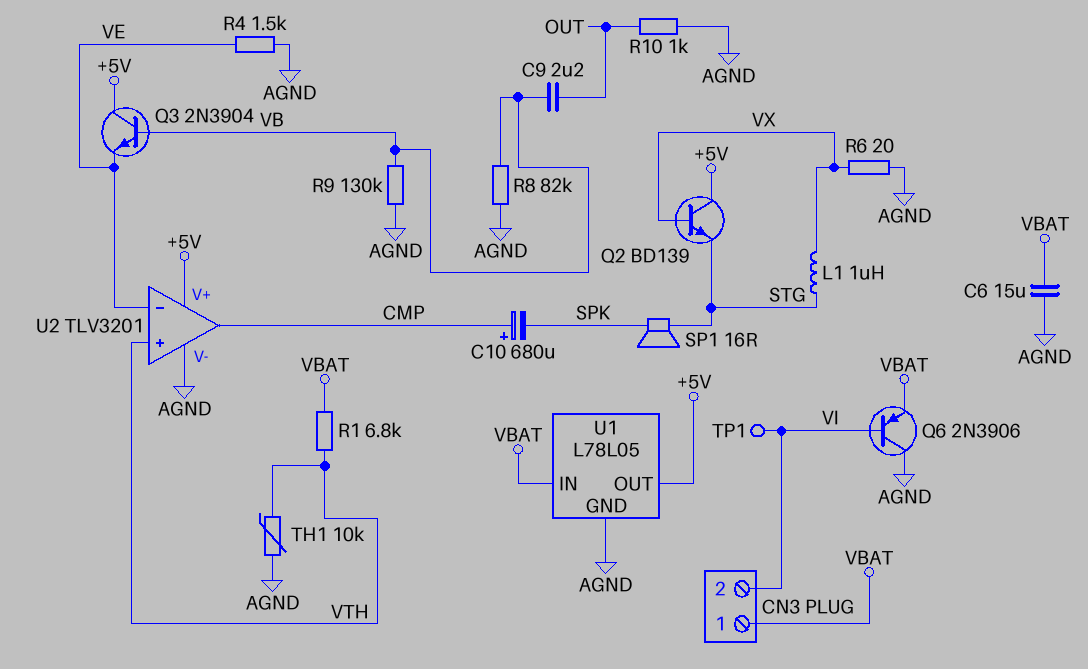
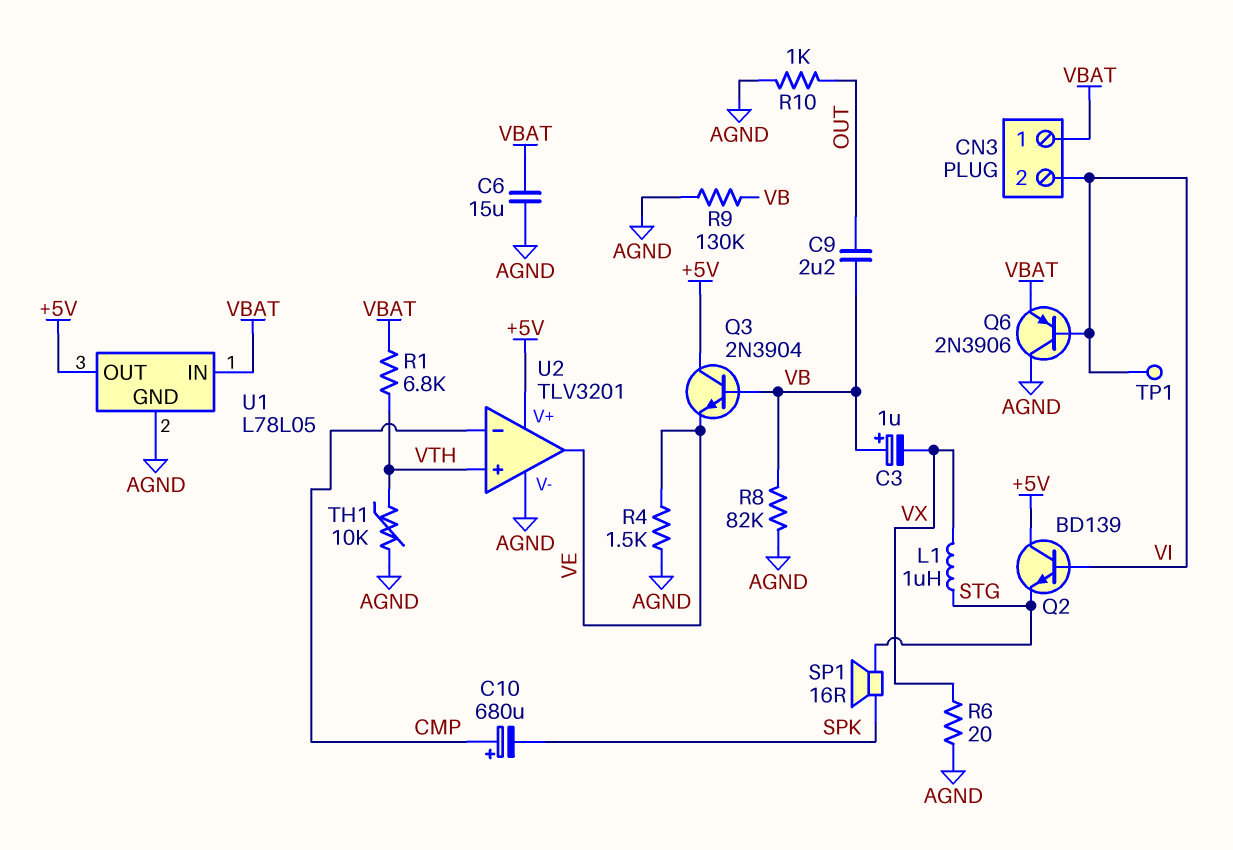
C3: none -> 1uF (plus VB, minus VX)
Q2: NPN BD139 (B VX, C +5V, E STG) -> NPN BD139 (B VI, C +5V, E STG)
U2 pin in-: VE -> CMP
U2 pin out: CMP -> VE

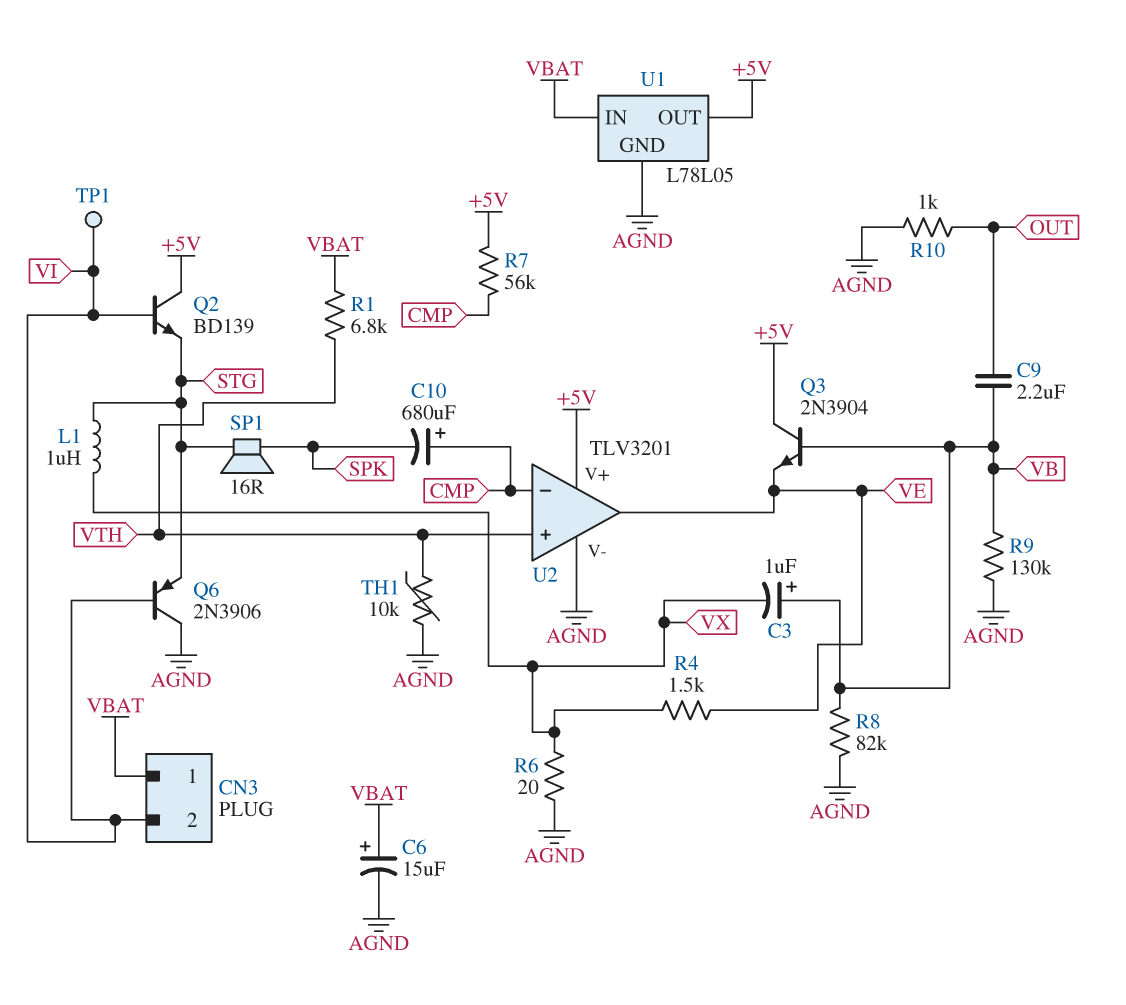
C6: 15uF (AGND, VBAT) -> 15uF (plus VBAT, minus AGND)
Q6: PNP 2N3906 (B VI, C AGND, E VBAT) -> PNP 2N3906 (B VI, C AGND, E STG)
R4: 1.5k (AGND, VE) -> 1.5k (VE, VX)
R7: none -> 56k (+5V, CMP)

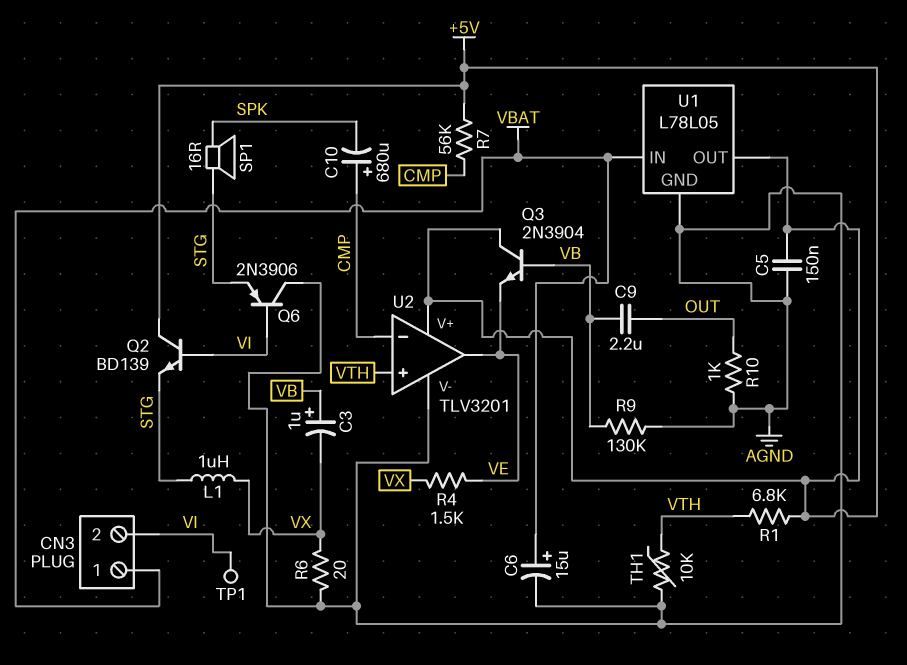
C5: none -> 150nF (+5V, AGND)
R1: 6.8k (VBAT, VTH) -> 6.8k (+5V, VTH)
R8: 82k (AGND, VB) -> none

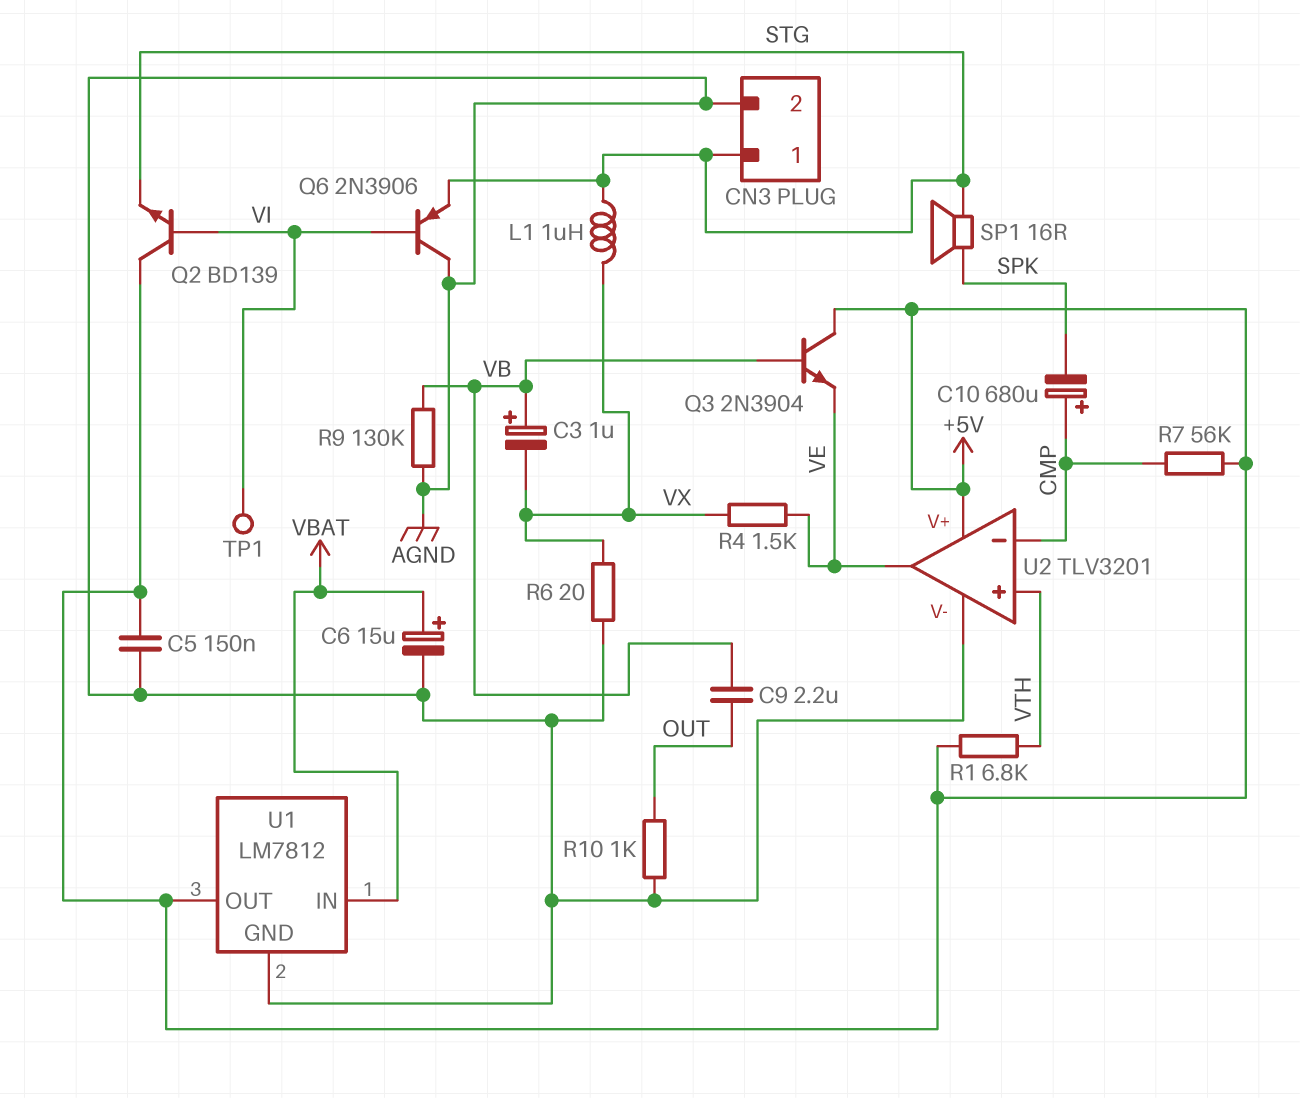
CN3 pin 1: VBAT -> STG
CN3 pin 2: VI -> AGND
TH1: 10k (AGND, VTH) -> none
U1: L78L05 -> LM7812

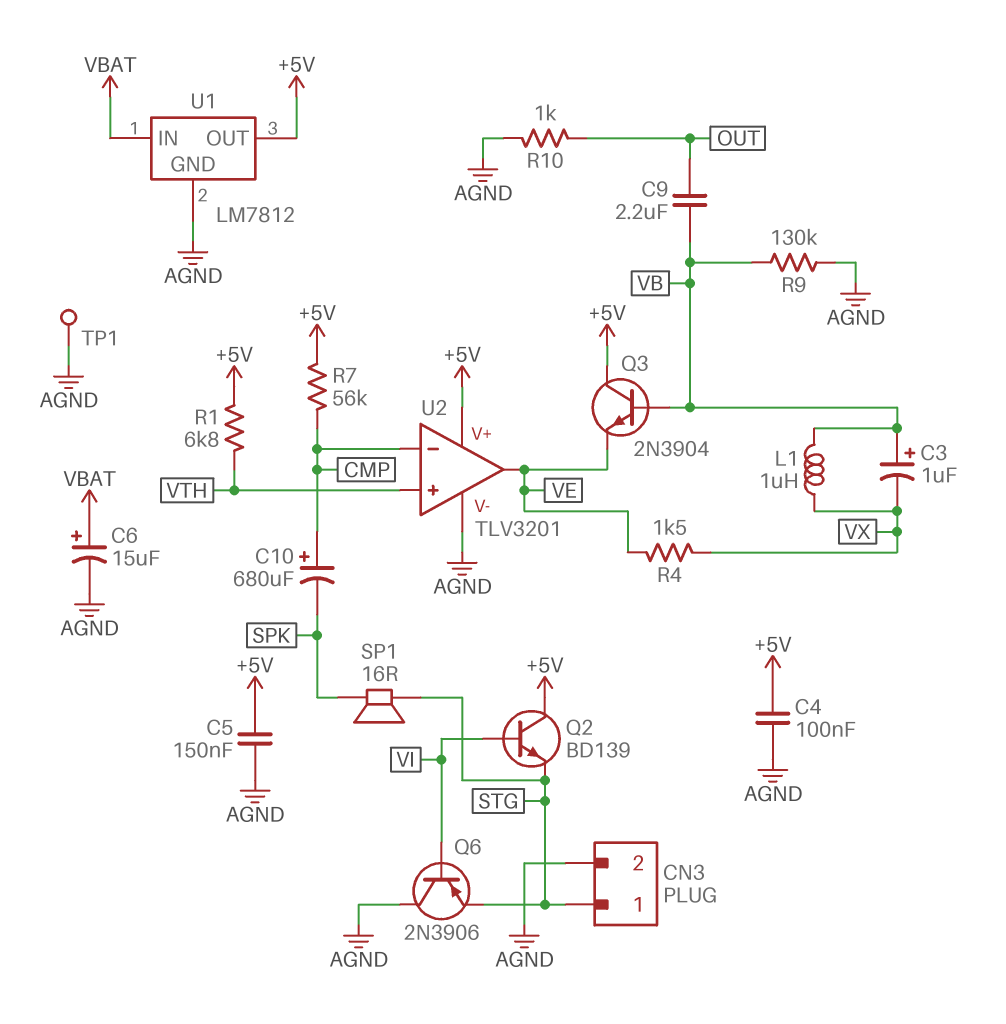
C4: none -> 100nF (+5V, AGND)
L1: 1uH (STG, VX) -> 1uH (VB, VX)
R6: 20 (AGND, VX) -> none
TP1: test point (VI) -> test point (AGND)

